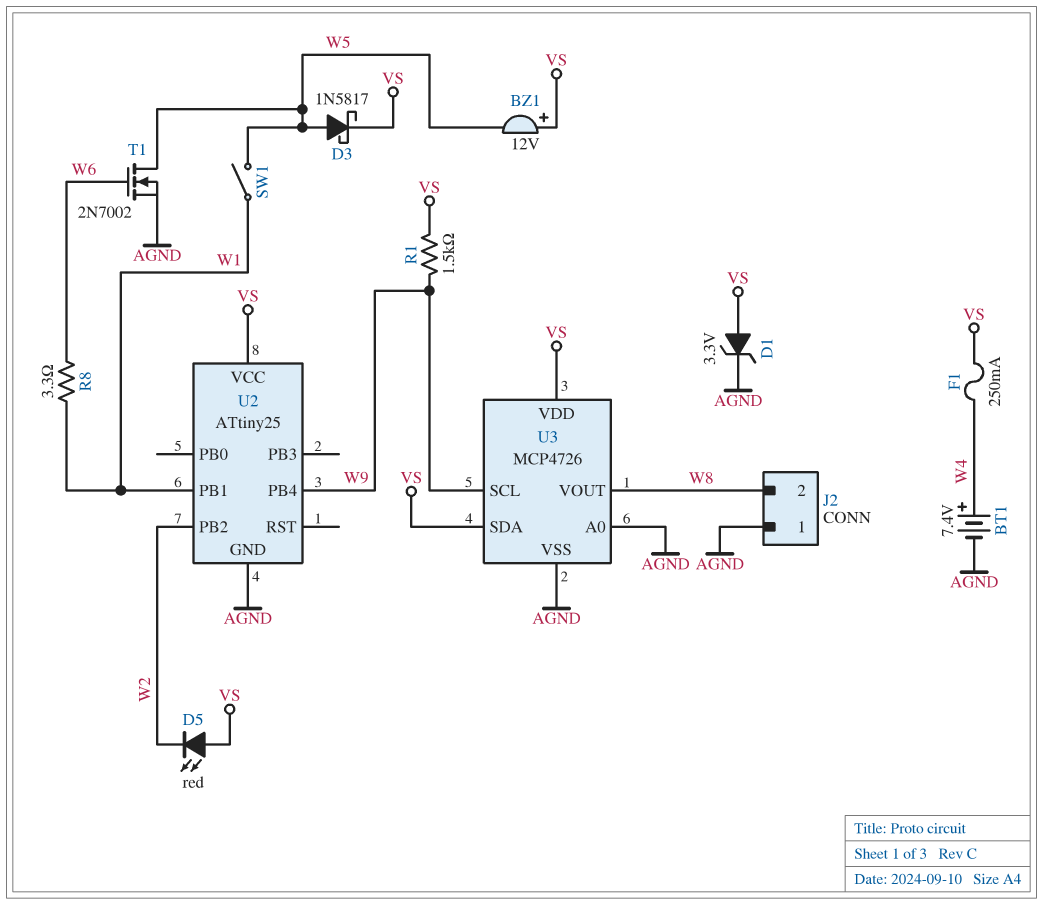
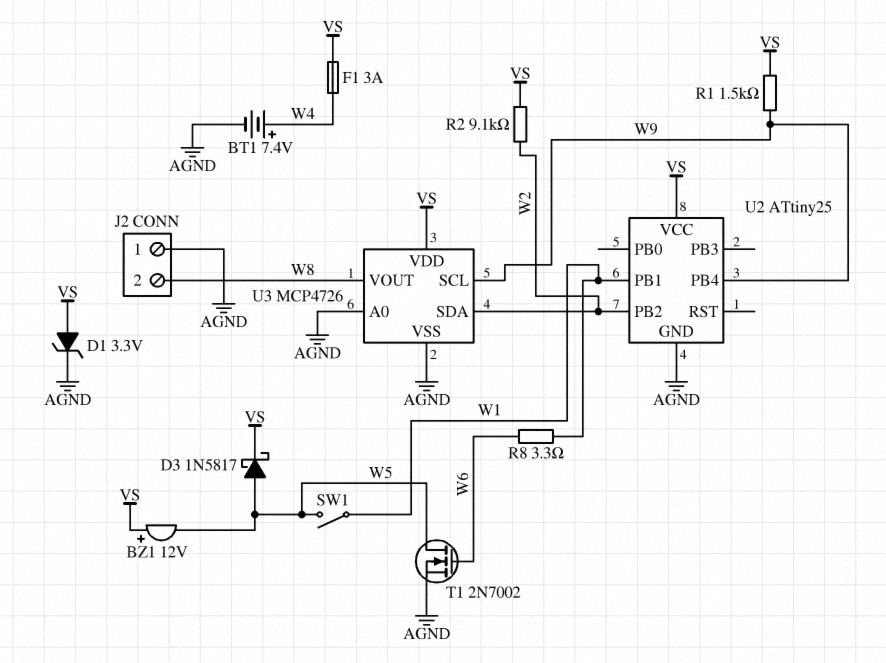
D5: LED red (A VS, K W2) -> none
F1: 250mA (VS, W4) -> 3A (VS, W4)
R2: none -> 9.1k (VS, W2)
U3 pin SDA: VS -> W2

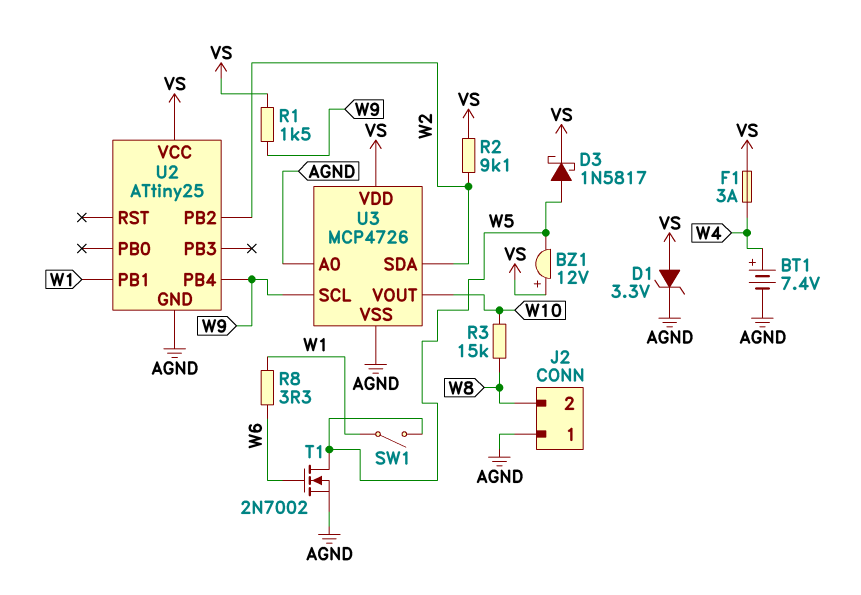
R3: none -> 15k (W8, W10)
U3 pin VOUT: W8 -> W10

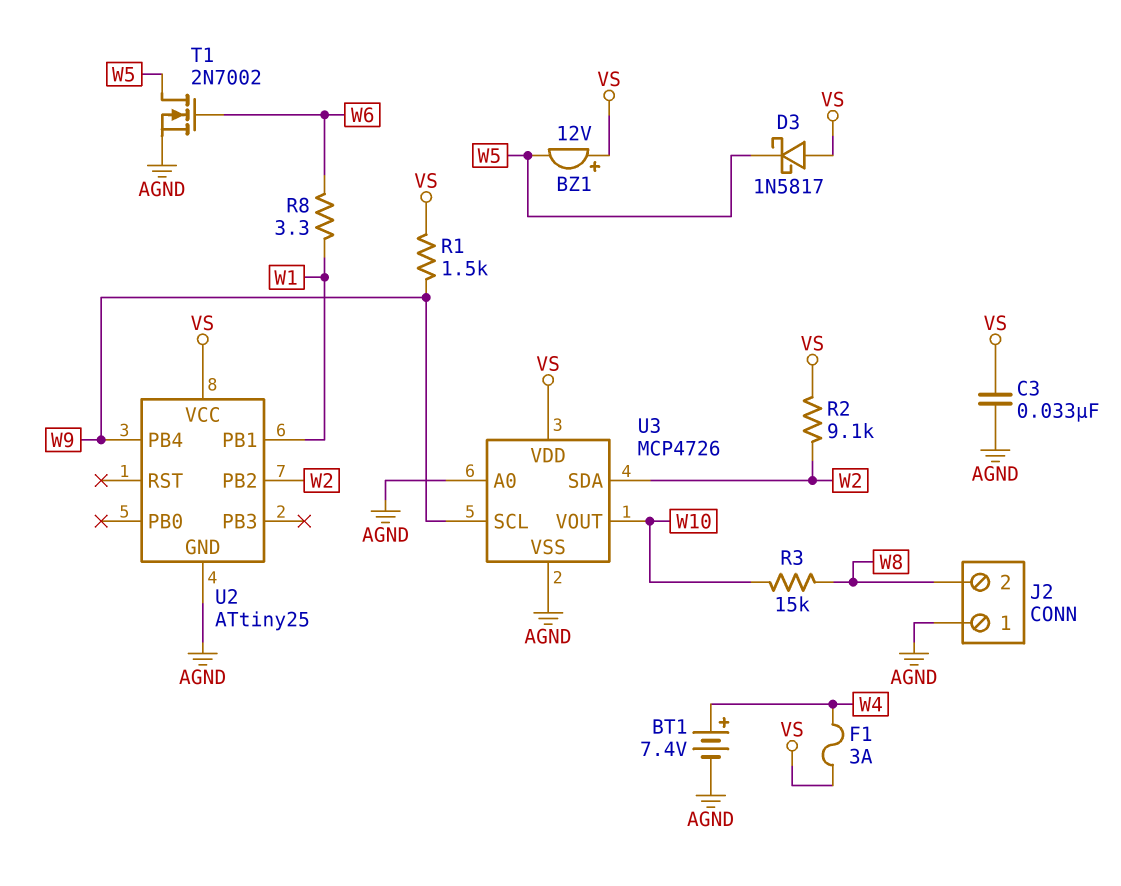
C3: none -> 33nF (AGND, VS)
D1: zener 3.3V (A VS, K AGND) -> none
D3: schottky 1N5817 (A W5, K VS) -> schottky 1N5817 (A VS, K W5)
SW1: switch (W1, W5) -> none

